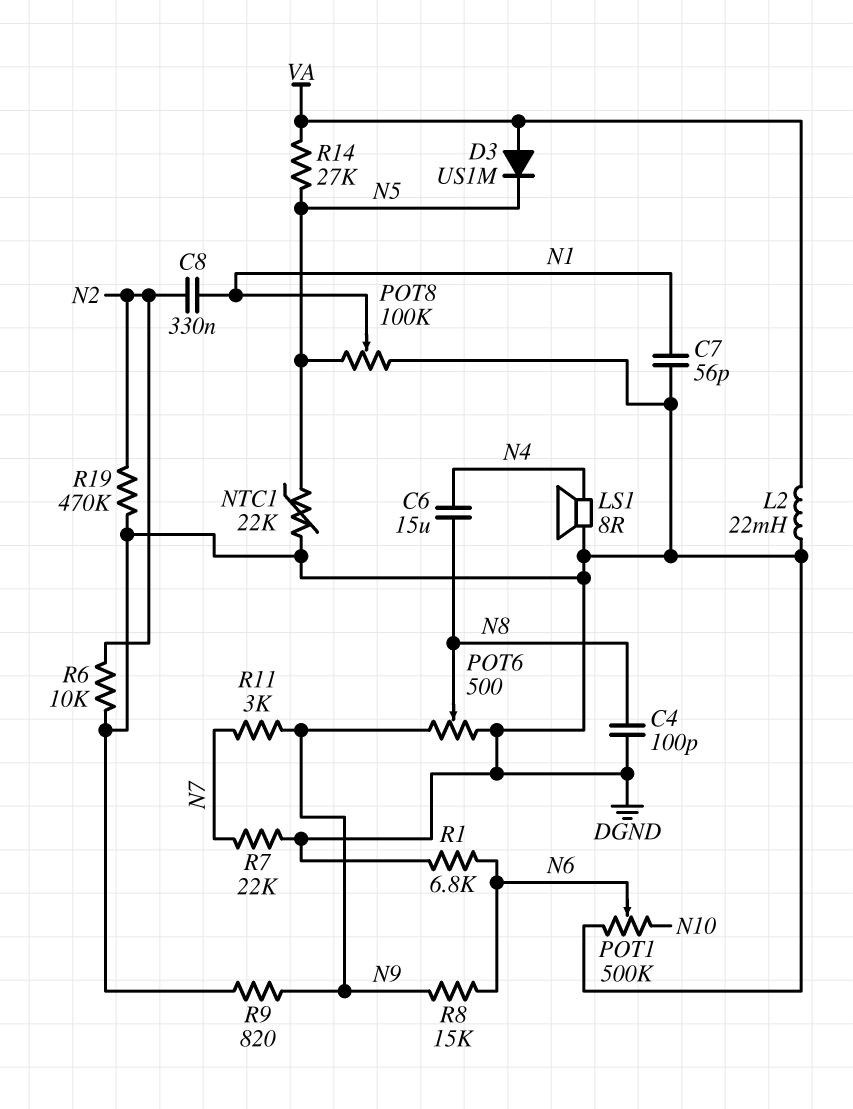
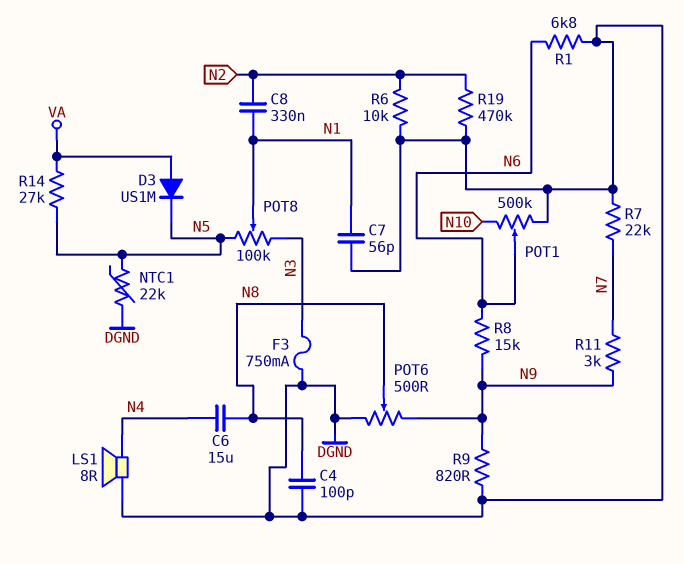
F3: none -> 750mA (DGND, N3)
L2: 22mH (DGND, VA) -> none
POT8: 100k (DGND, N5, wiper N1) -> 100k (N3, N5, wiper N1)

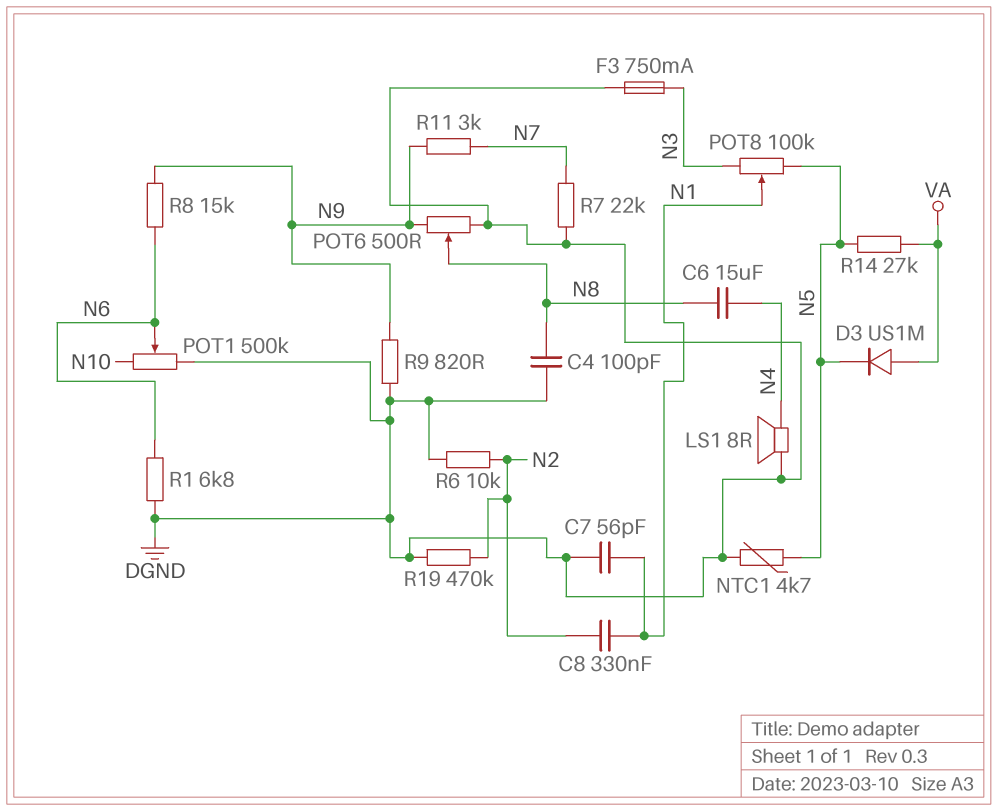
NTC1: 22k (DGND, N5) -> 4.7k (DGND, N5)

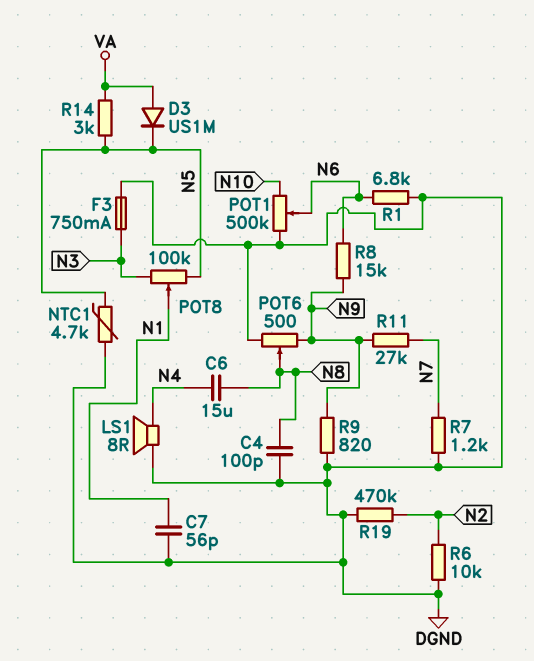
C8: 330nF (N1, N2) -> none
R7: 22k (DGND, N7) -> 1.2k (DGND, N7)
R11: 3k (N7, N9) -> 27k (N7, N9)
R14: 27k (N5, VA) -> 3k (N5, VA)

